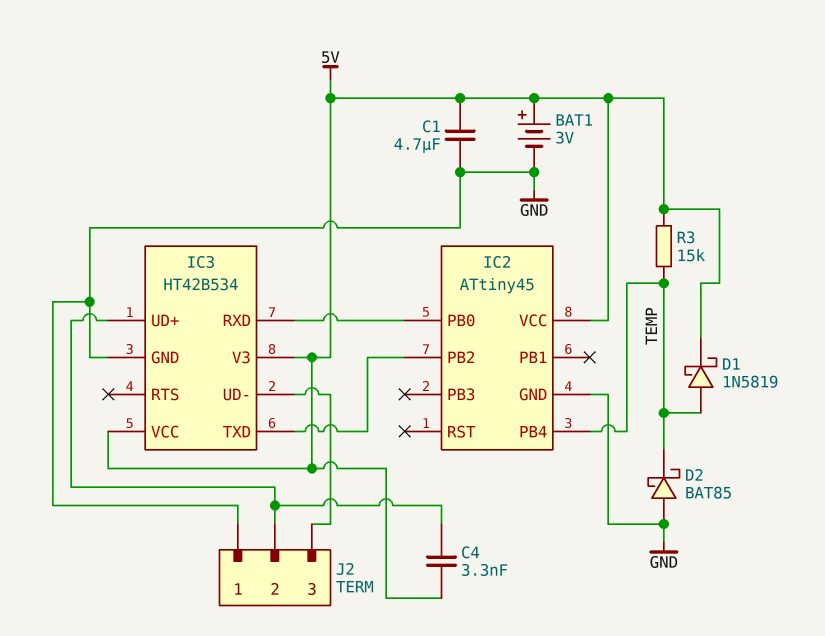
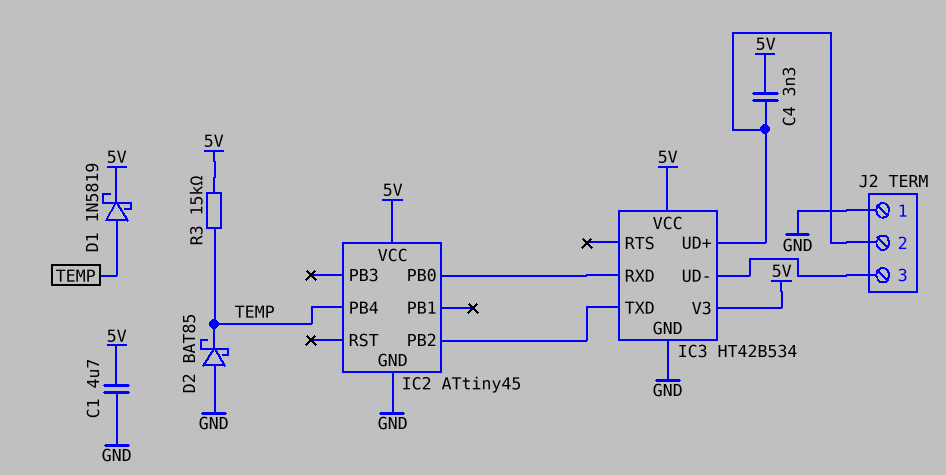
BAT1: 3V (plus 5V, minus GND) -> none

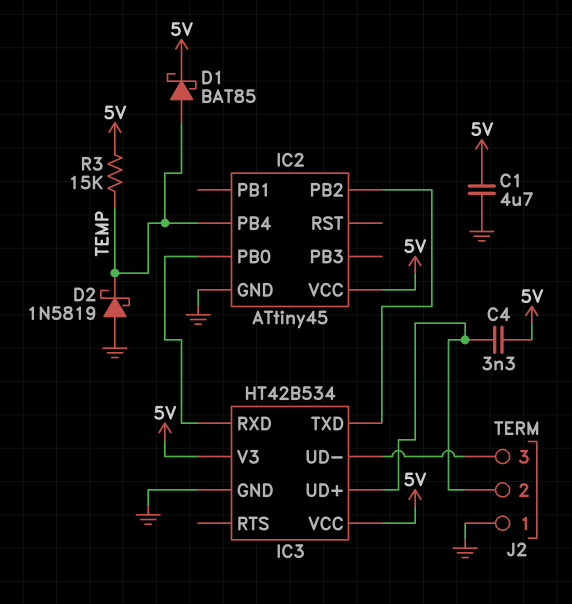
D1: schottky 1N5819 (A TEMP, K 5V) -> schottky BAT85 (A TEMP, K 5V)
D2: schottky BAT85 (A GND, K TEMP) -> schottky 1N5819 (A GND, K TEMP)

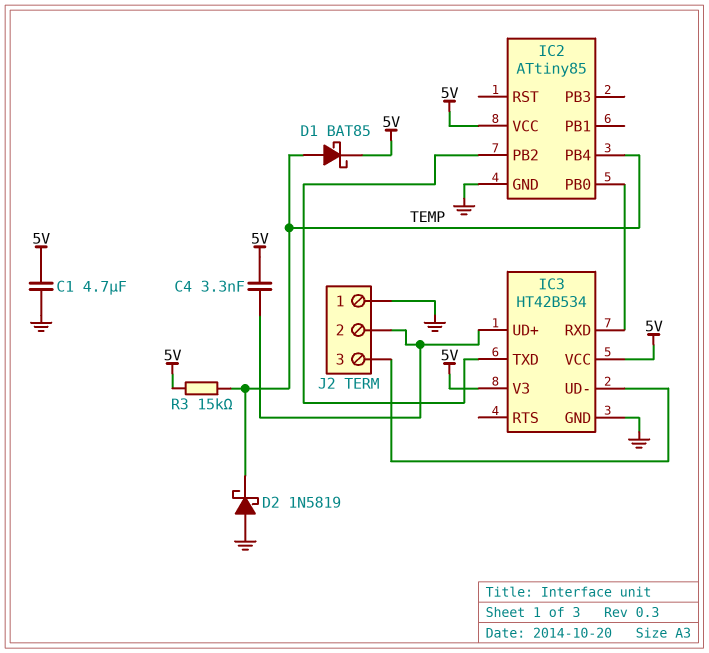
IC2: ATtiny45 -> ATtiny85

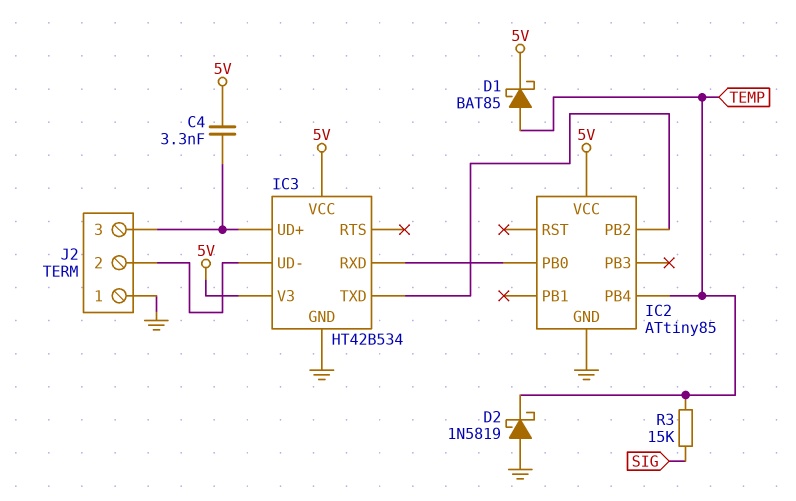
C1: 4.7uF (5V, GND) -> none
J2 pin 2: IC3/UD+ -> IC3/UD-
J2 pin 3: IC3/UD- -> IC3/UD+
R3: 15k (5V, TEMP) -> 15k (SIG, TEMP)

